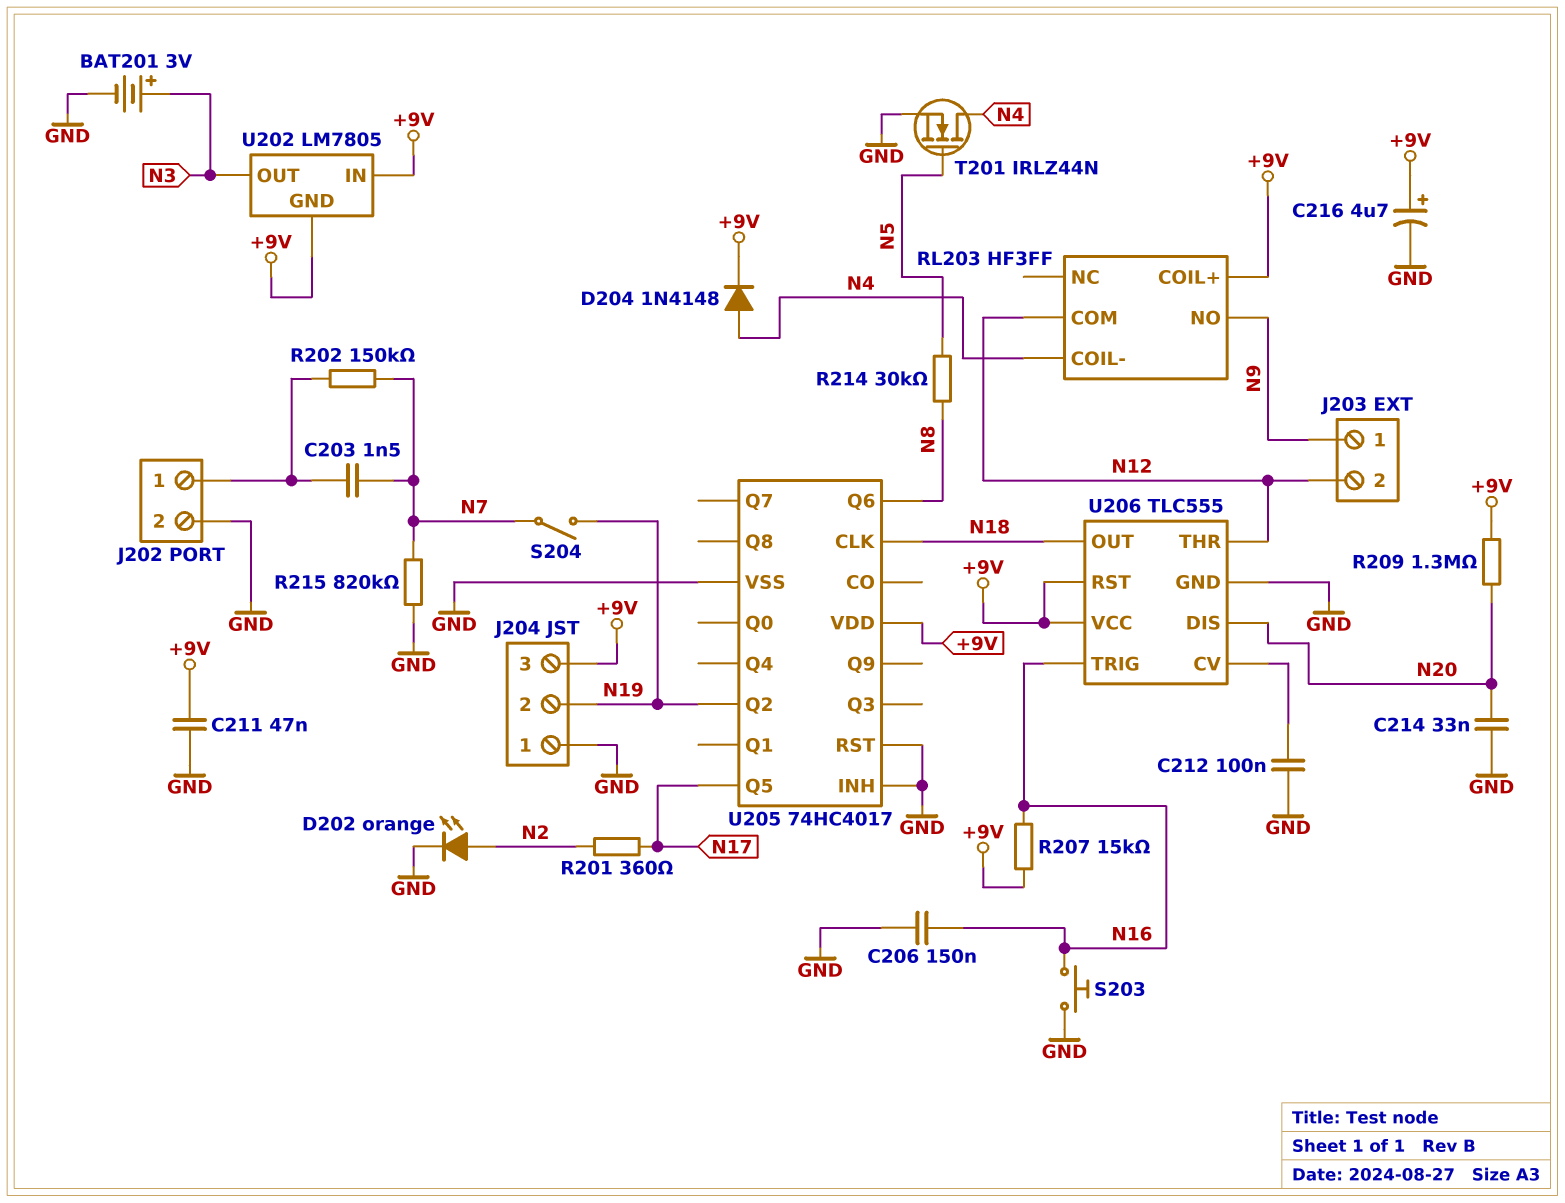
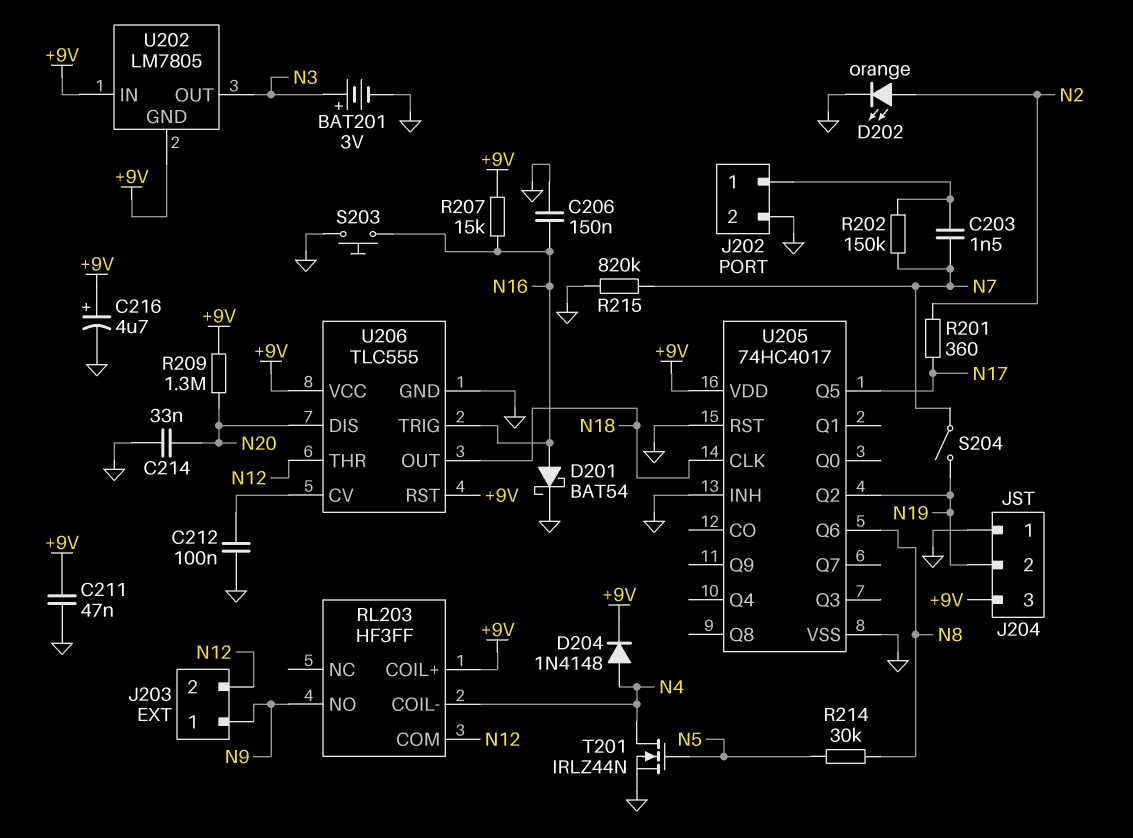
D201: none -> schottky BAT54 (A N16, K GND)

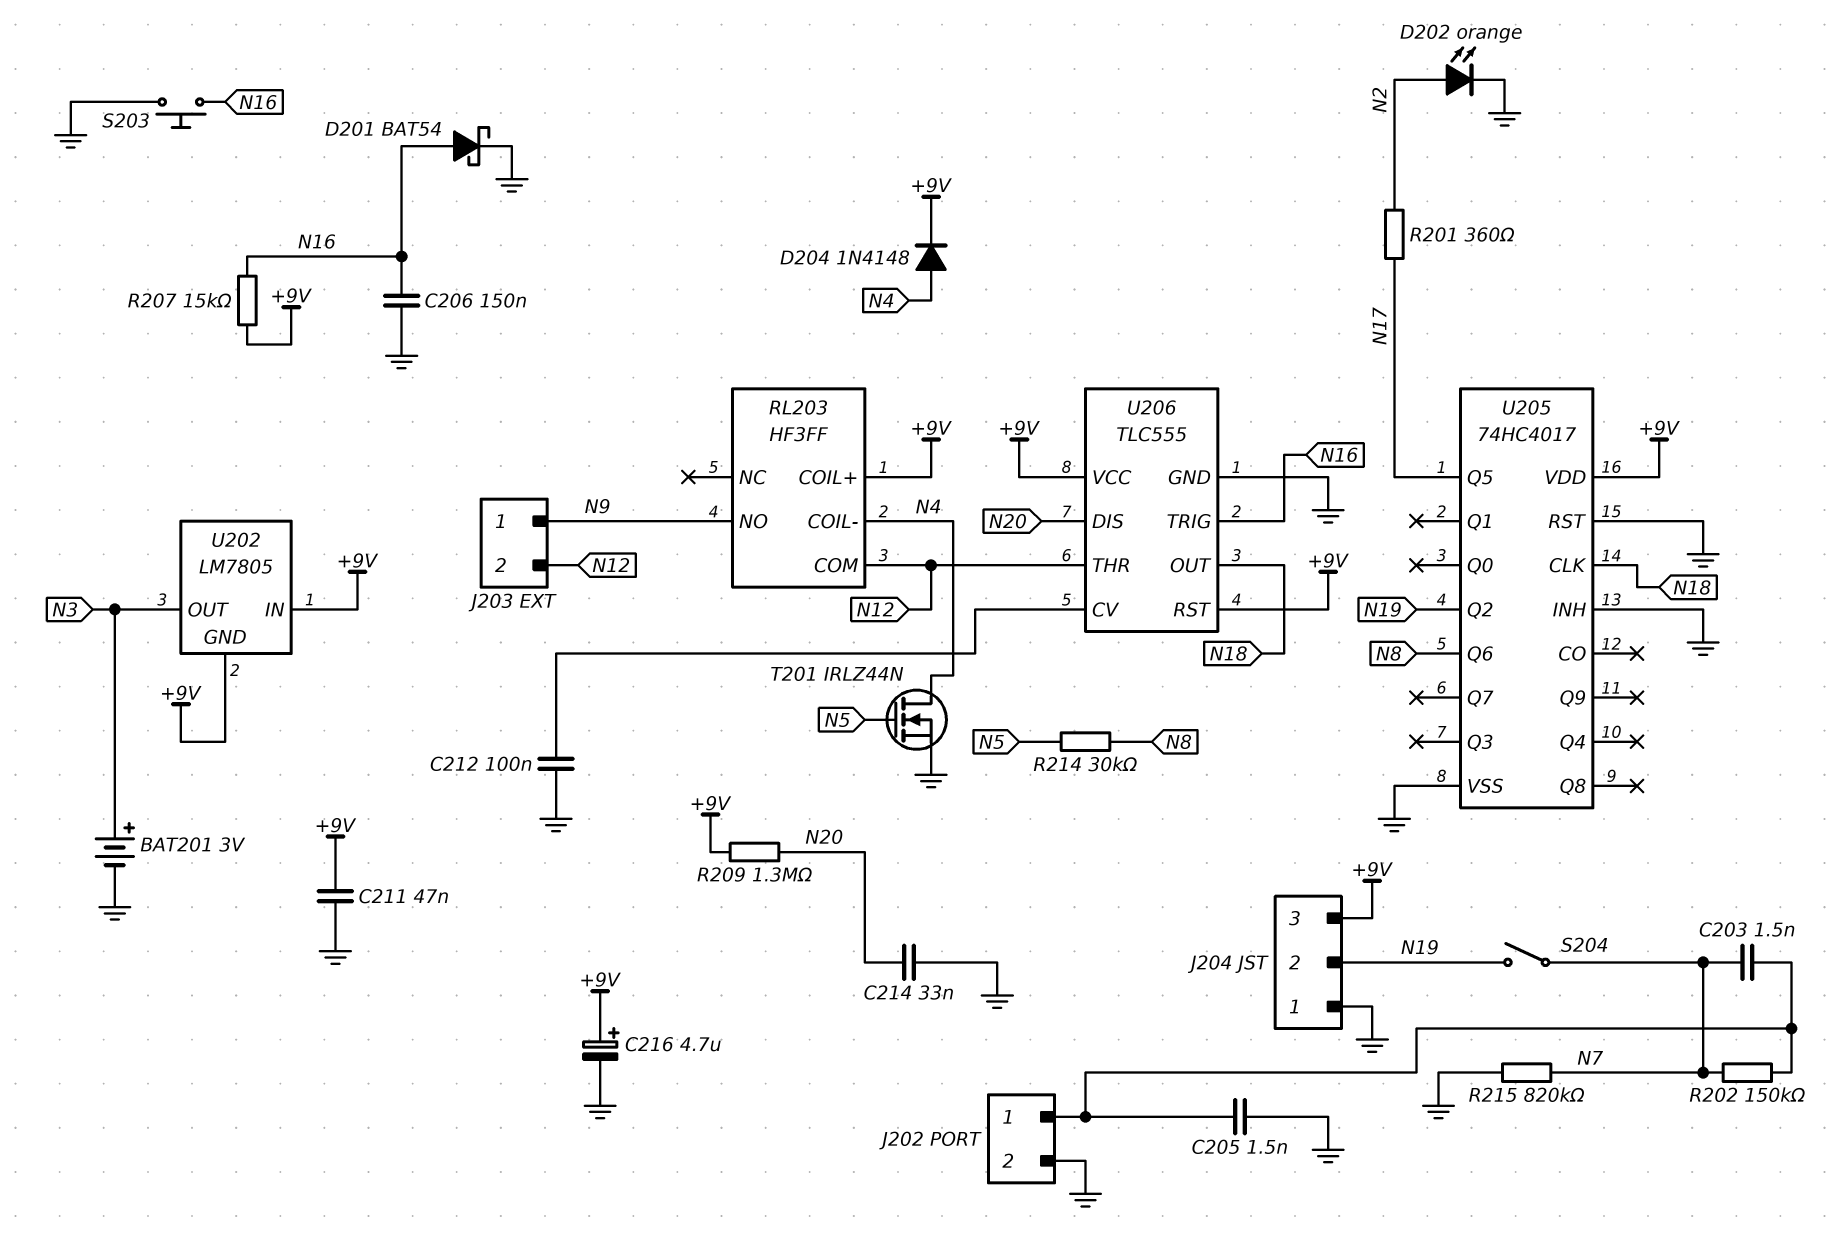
C205: none -> 1.5nF (GND, J202/1)

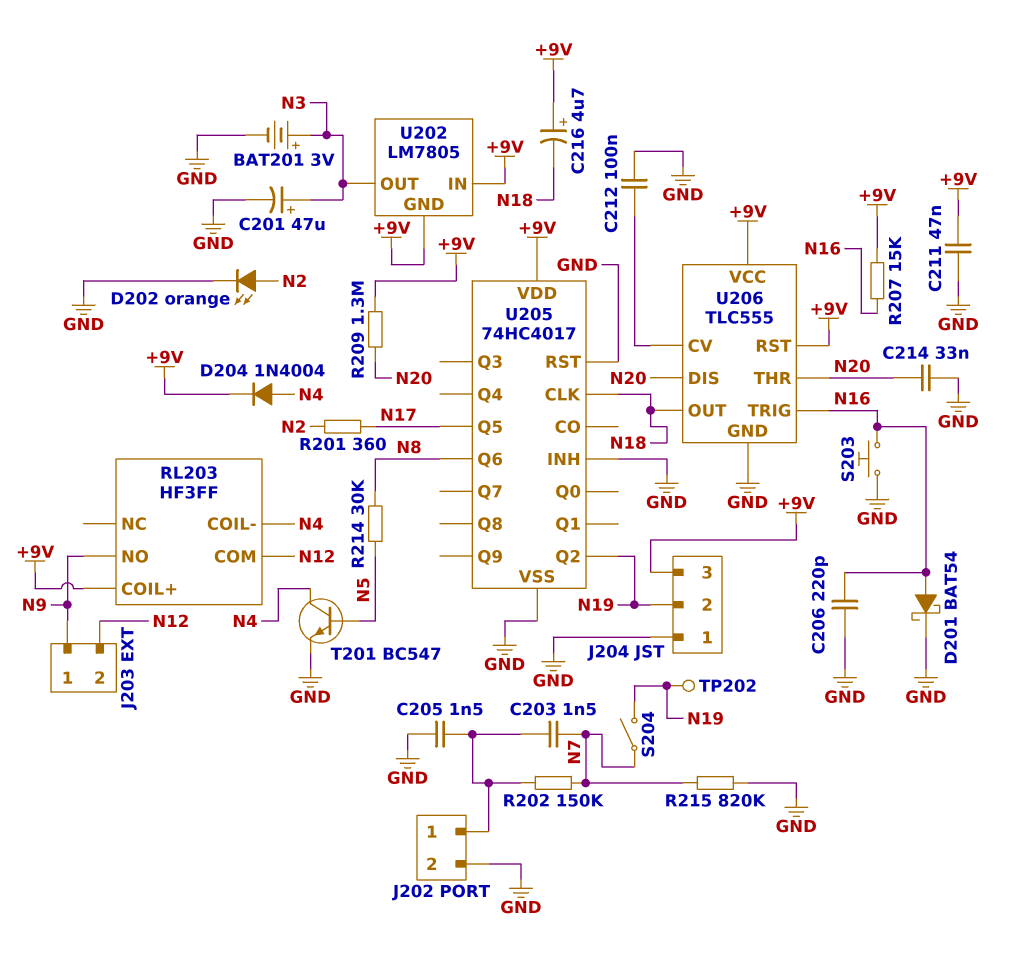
C201: none -> 47uF (plus N3, minus GND)
C206: 150nF (GND, N16) -> 220pF (GND, N16)
C216: 4.7uF (plus +9V, minus GND) -> 4.7uF (plus +9V, minus N18)
D204: diode 1N4148 (A N4, K +9V) -> diode 1N4004 (A N4, K +9V)
T201: NMOS IRLZ44N (G N5, D N4, S GND) -> NPN BC547 (B N5, C N4, E GND)
TP202: none -> test point (N19)
U206 pin THR: N12 -> N20

